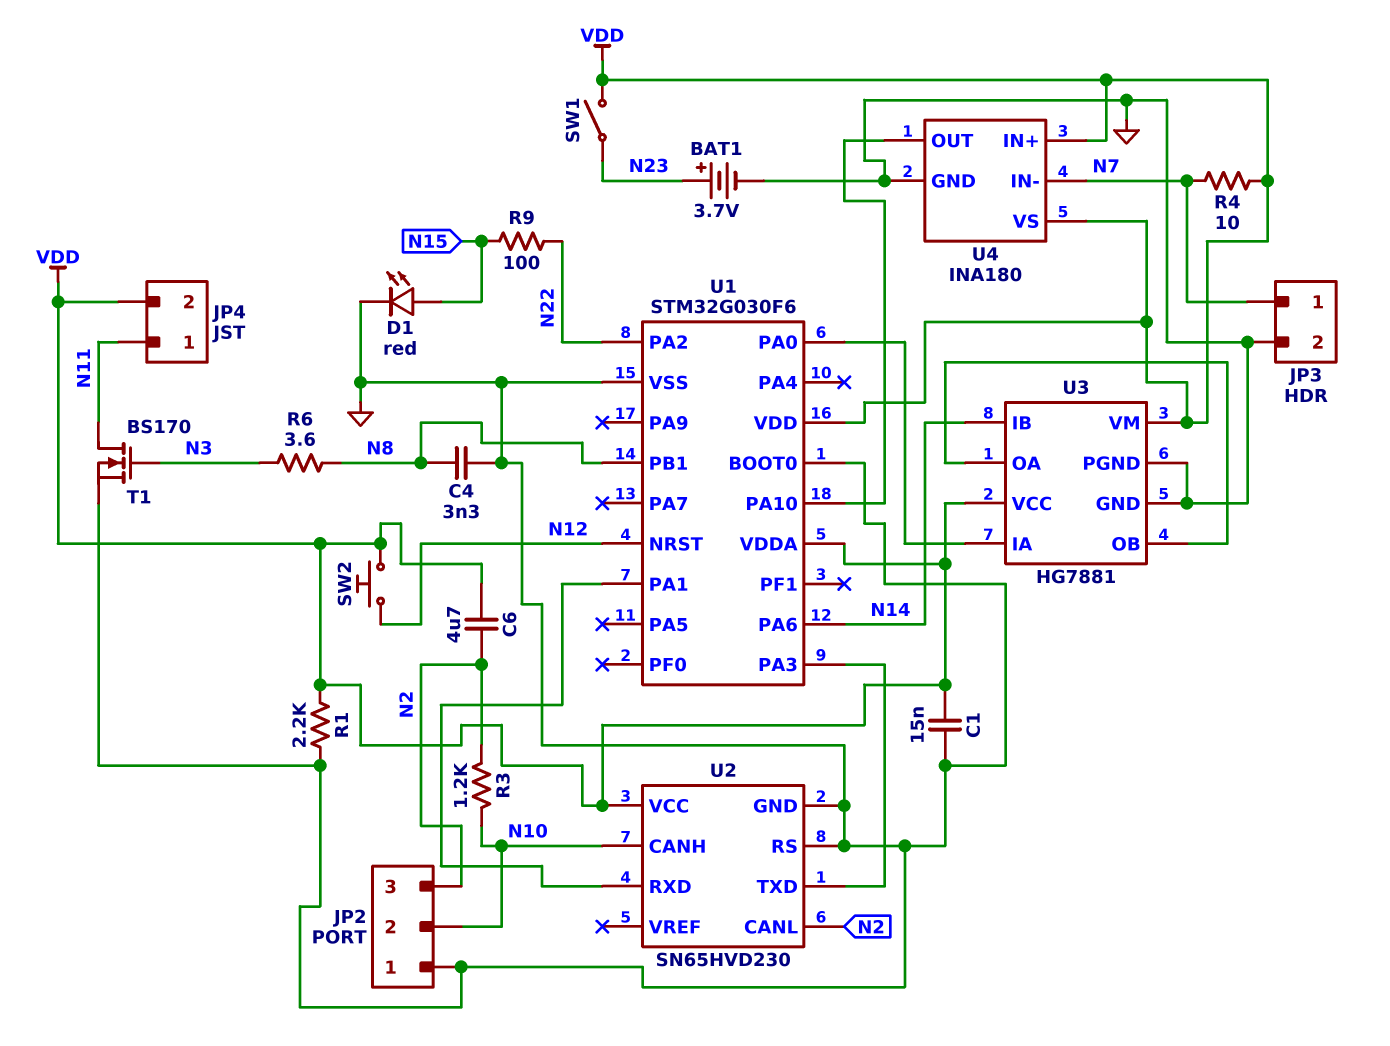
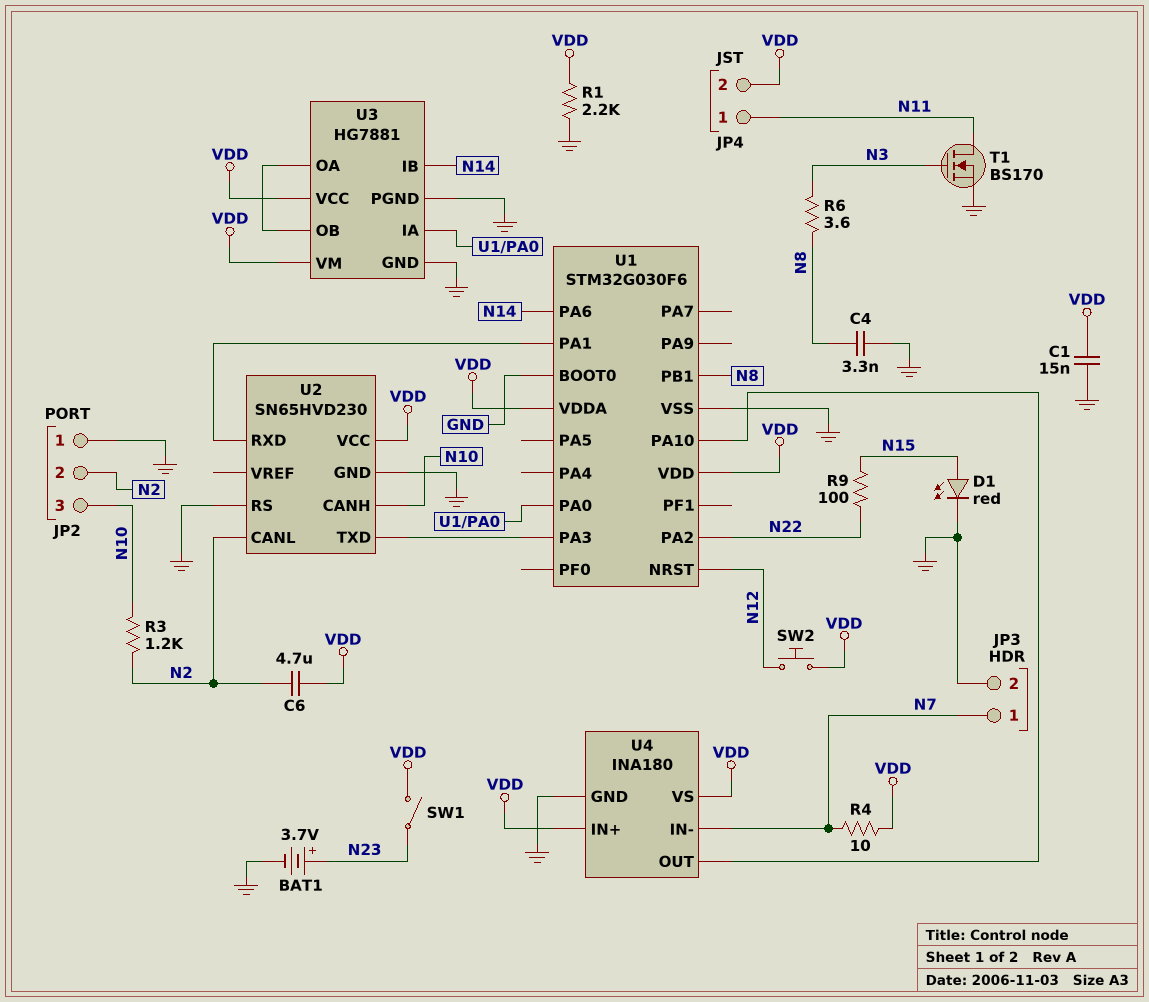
JP2 pin 2: N10 -> N2
JP2 pin 3: N2 -> N10

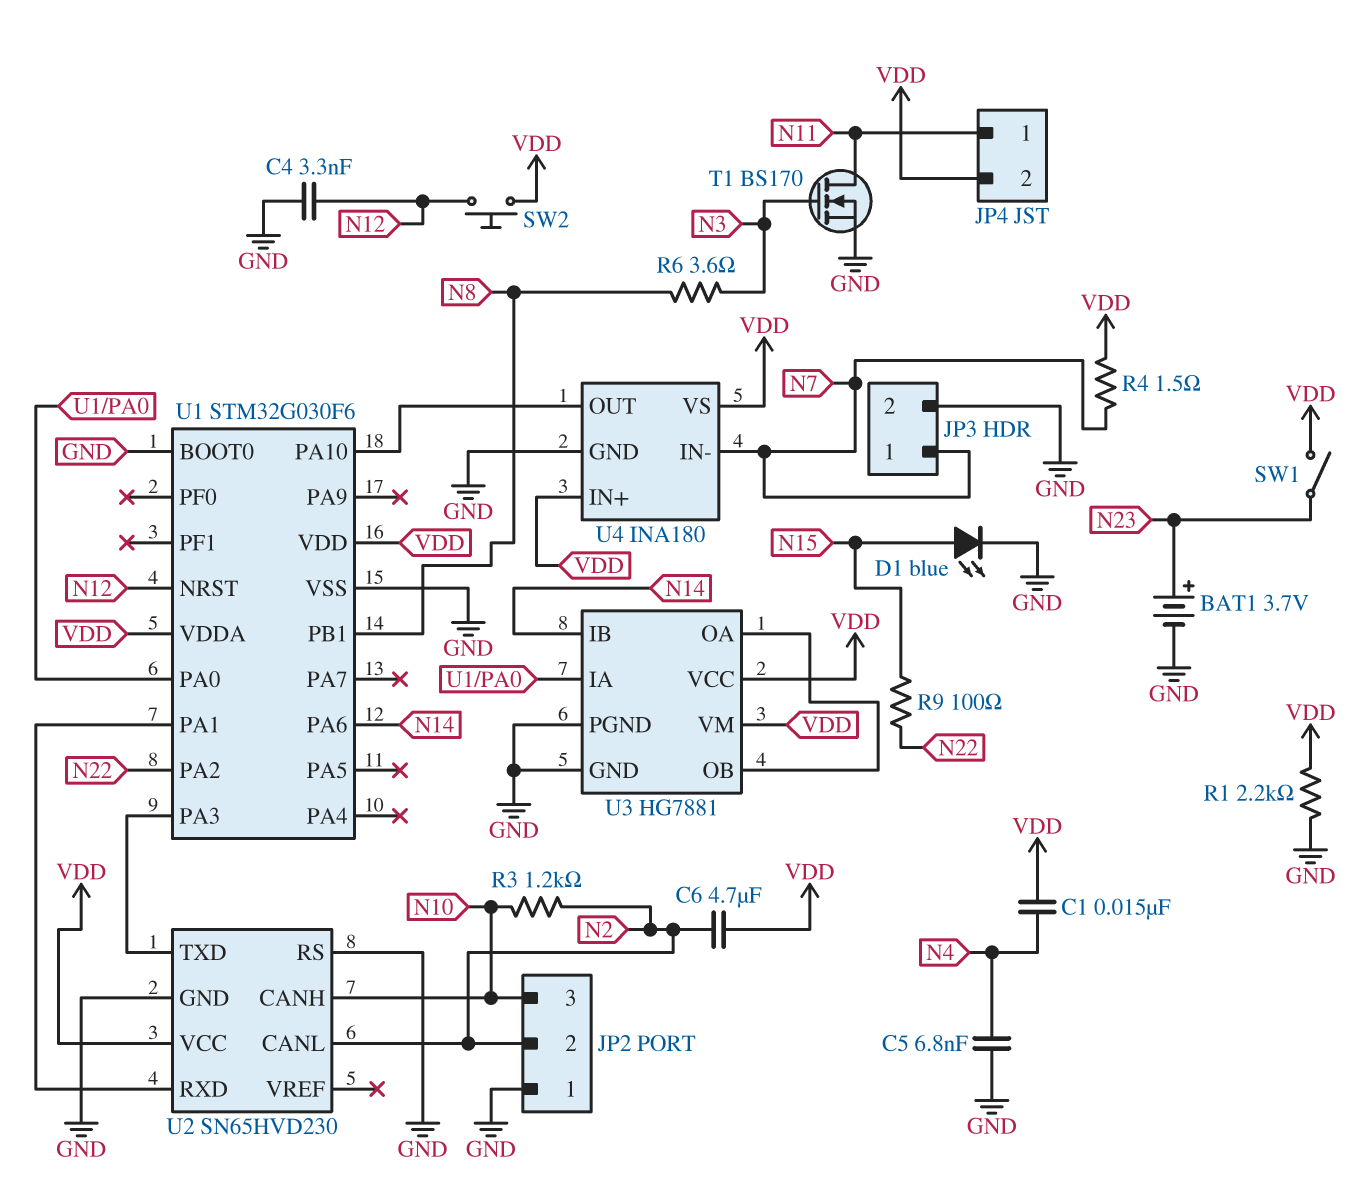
C1: 15nF (GND, VDD) -> 15nF (N4, VDD)
C4: 3.3nF (GND, N8) -> 3.3nF (GND, N12)
C5: none -> 6.8nF (GND, N4)
D1: LED red (A N15, K GND) -> LED blue (A N15, K GND)
R4: 10 (N7, VDD) -> 1.5 (N7, VDD)

